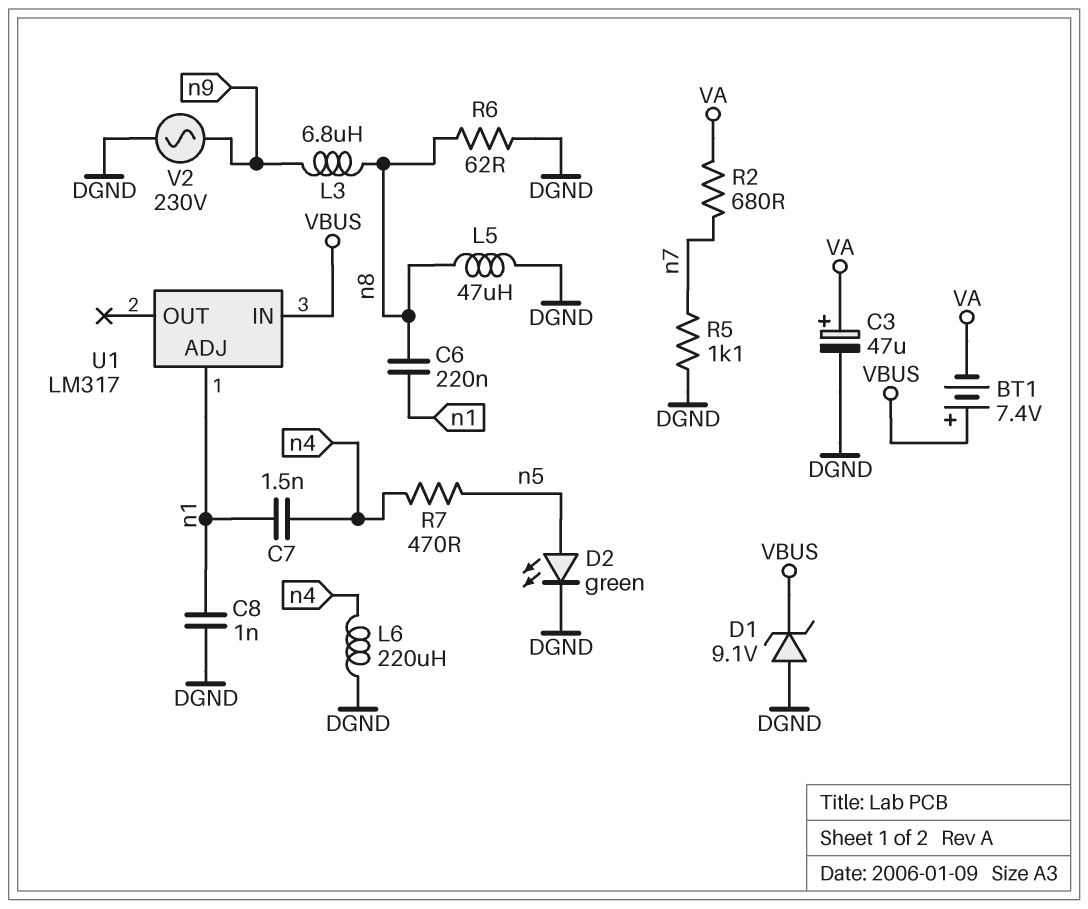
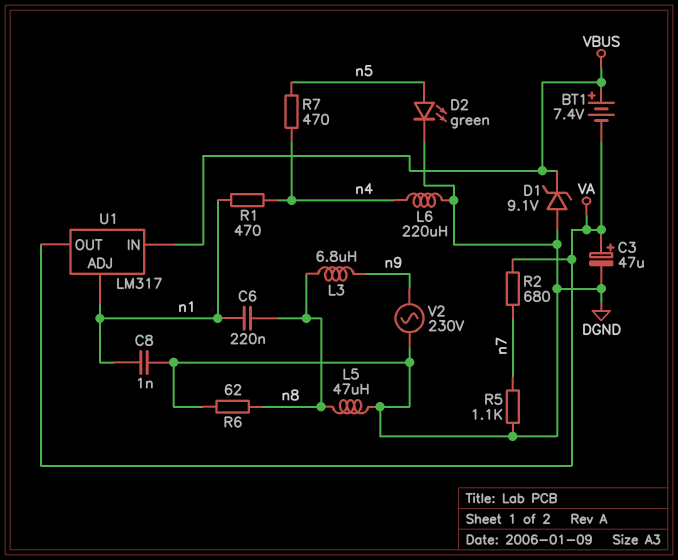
C7: 1.5nF (n1, n4) -> none
R1: none -> 470 (n1, n4)
U1 pin OUT: none -> VA

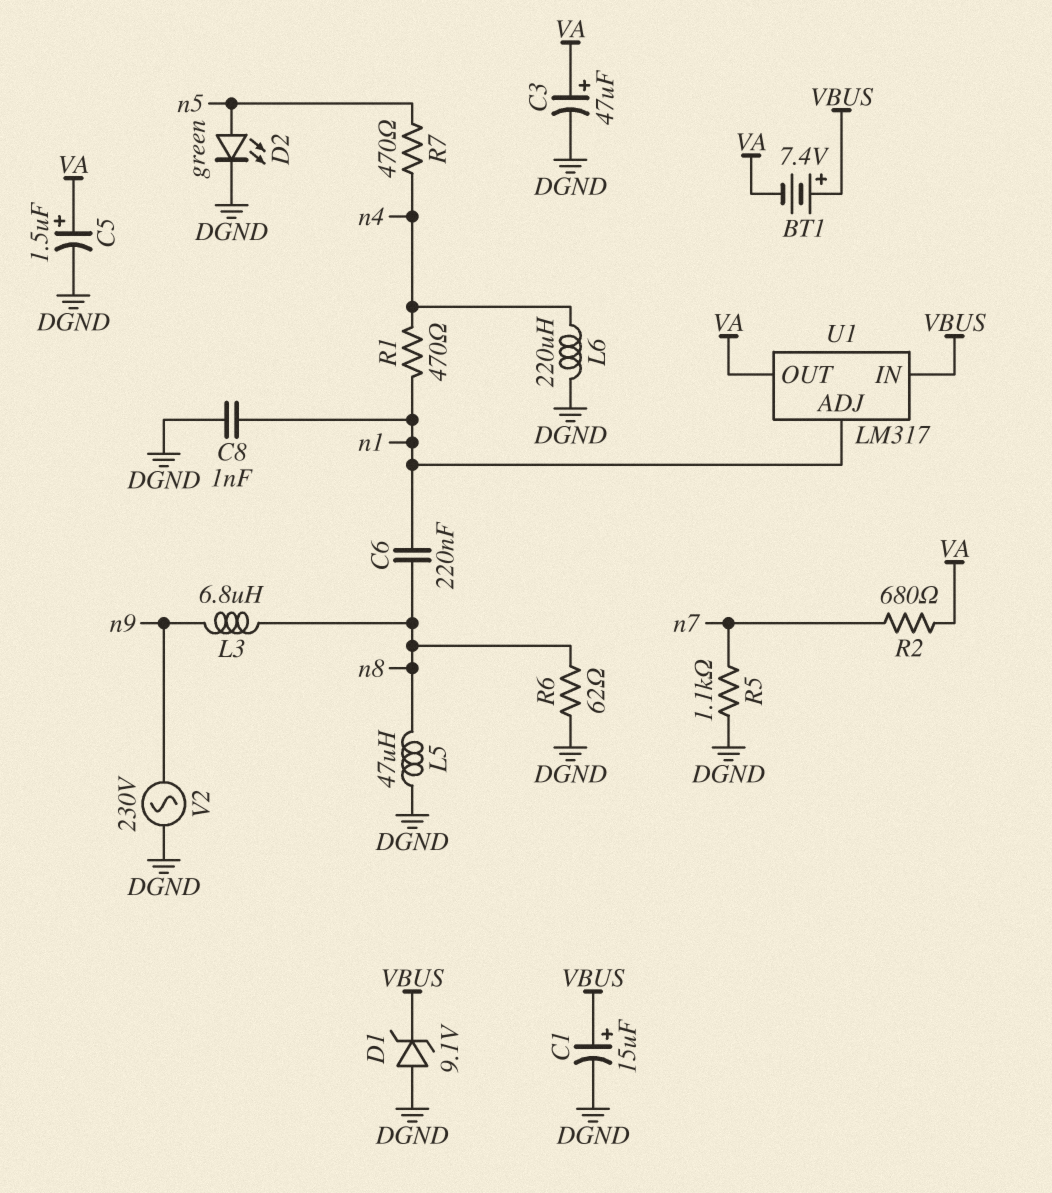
C1: none -> 15uF (plus VBUS, minus DGND)
C5: none -> 1.5uF (plus VA, minus DGND)

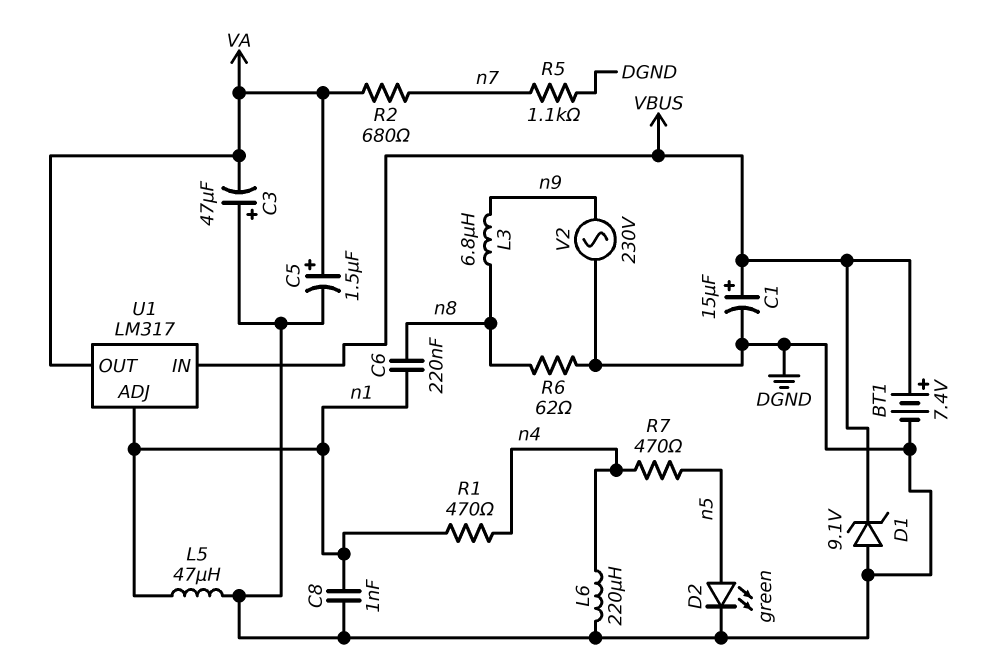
BT1: 7.4V (plus VBUS, minus VA) -> 7.4V (plus VBUS, minus DGND)
C3: 47uF (plus VA, minus DGND) -> 47uF (plus DGND, minus VA)
L5: 47uH (DGND, n8) -> 47uH (DGND, n1)

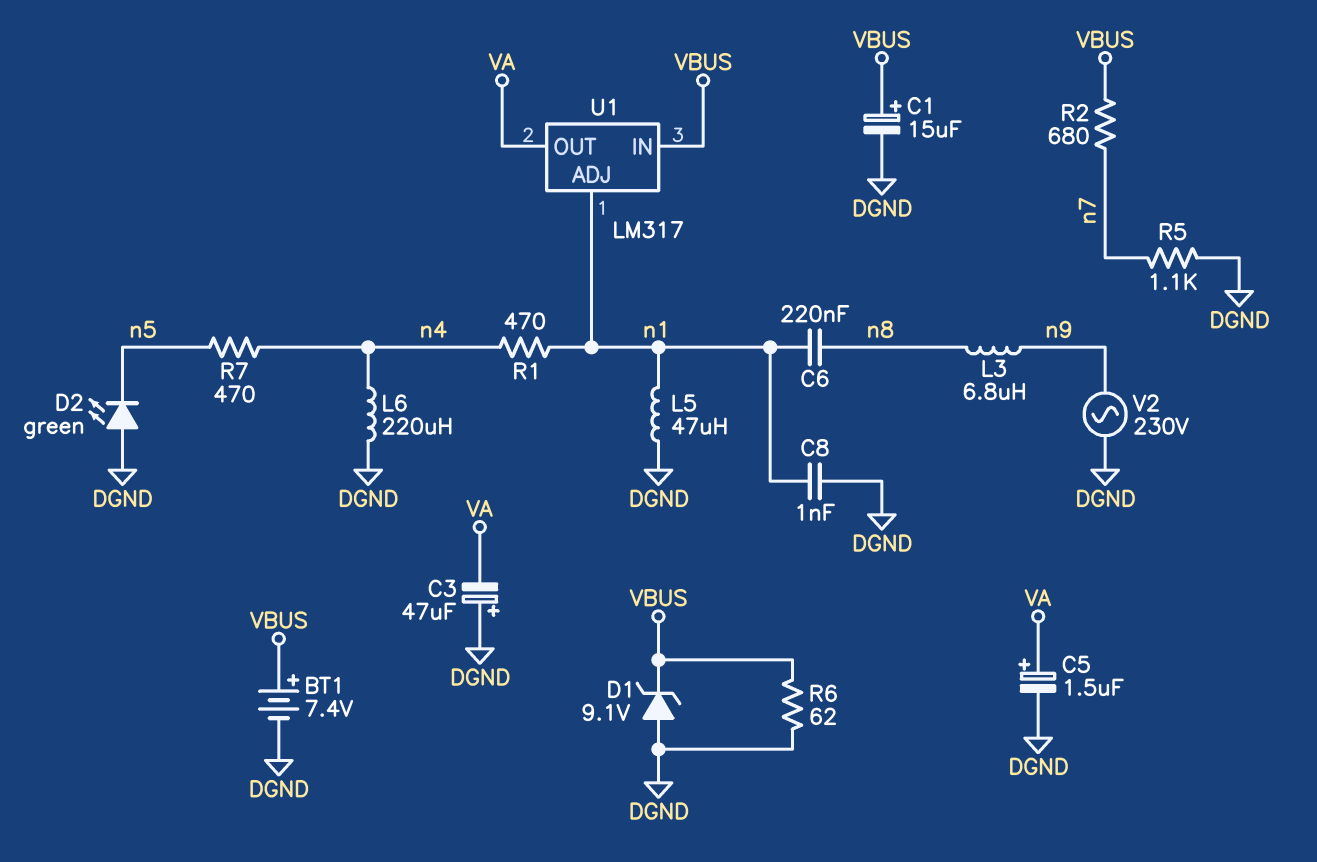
D2: LED green (A n5, K DGND) -> LED green (A DGND, K n5)
R2: 680 (VA, n7) -> 680 (VBUS, n7)
R6: 62 (DGND, n8) -> 62 (DGND, VBUS)

